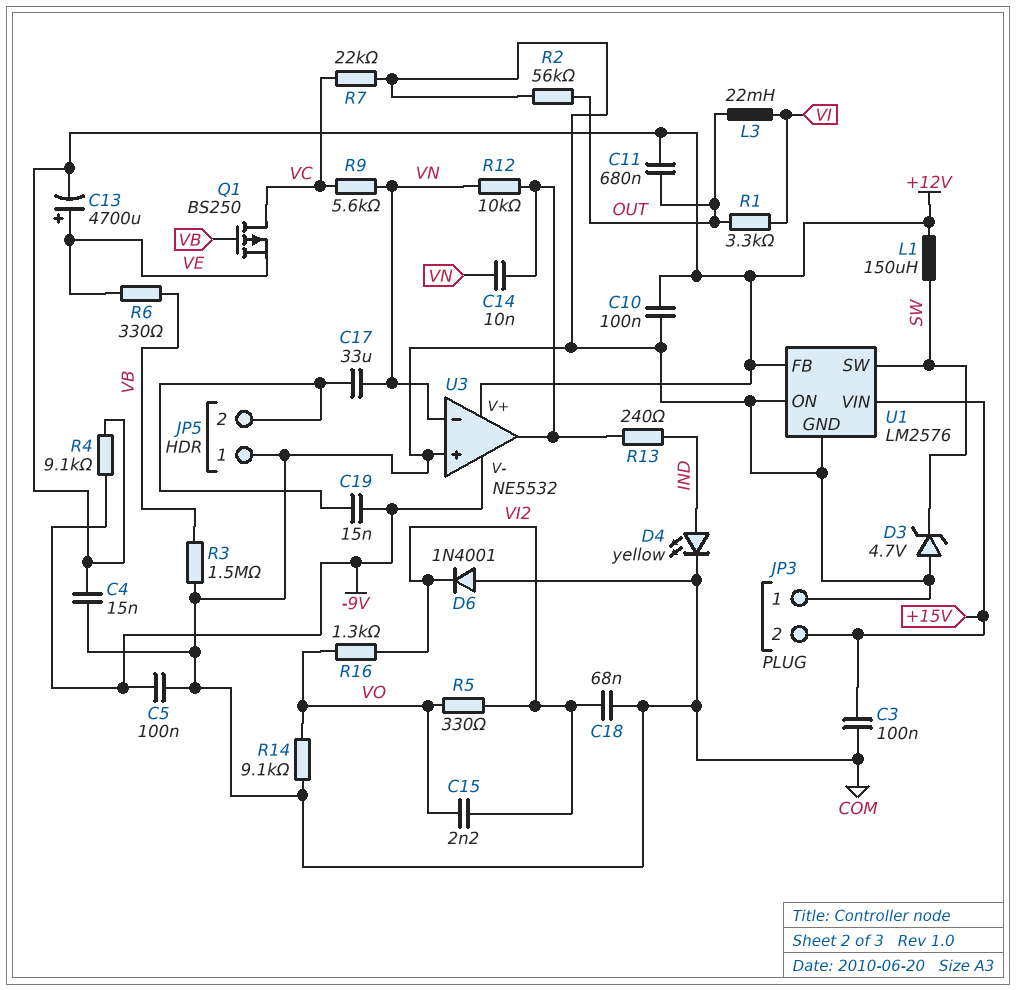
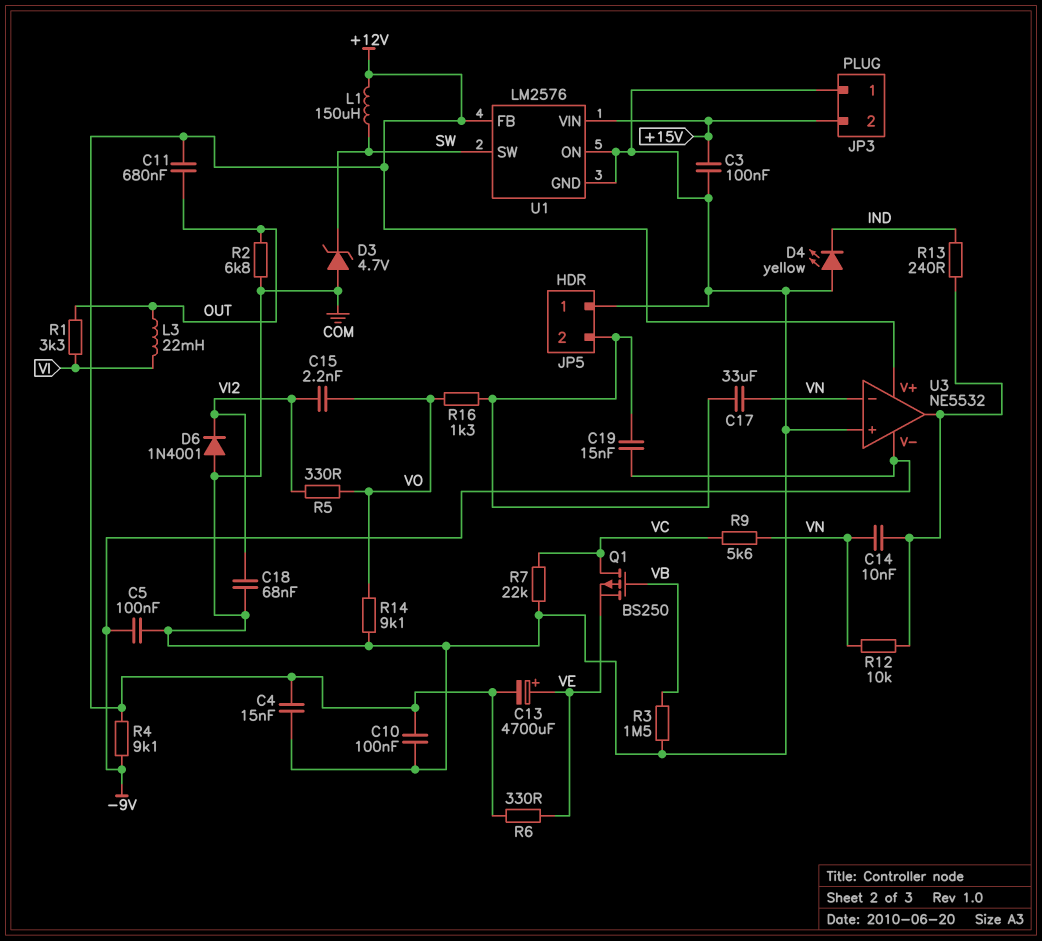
D4: LED yellow (A IND, K COM) -> LED yellow (A COM, K IND)
R2: 56k (COM, OUT) -> 6.8k (COM, OUT)
R6: 330 (VB, VE) -> 330 (+12V, VE)
R16: 1.3k (VI2, VO) -> 1.3k (JP5/2, VO)

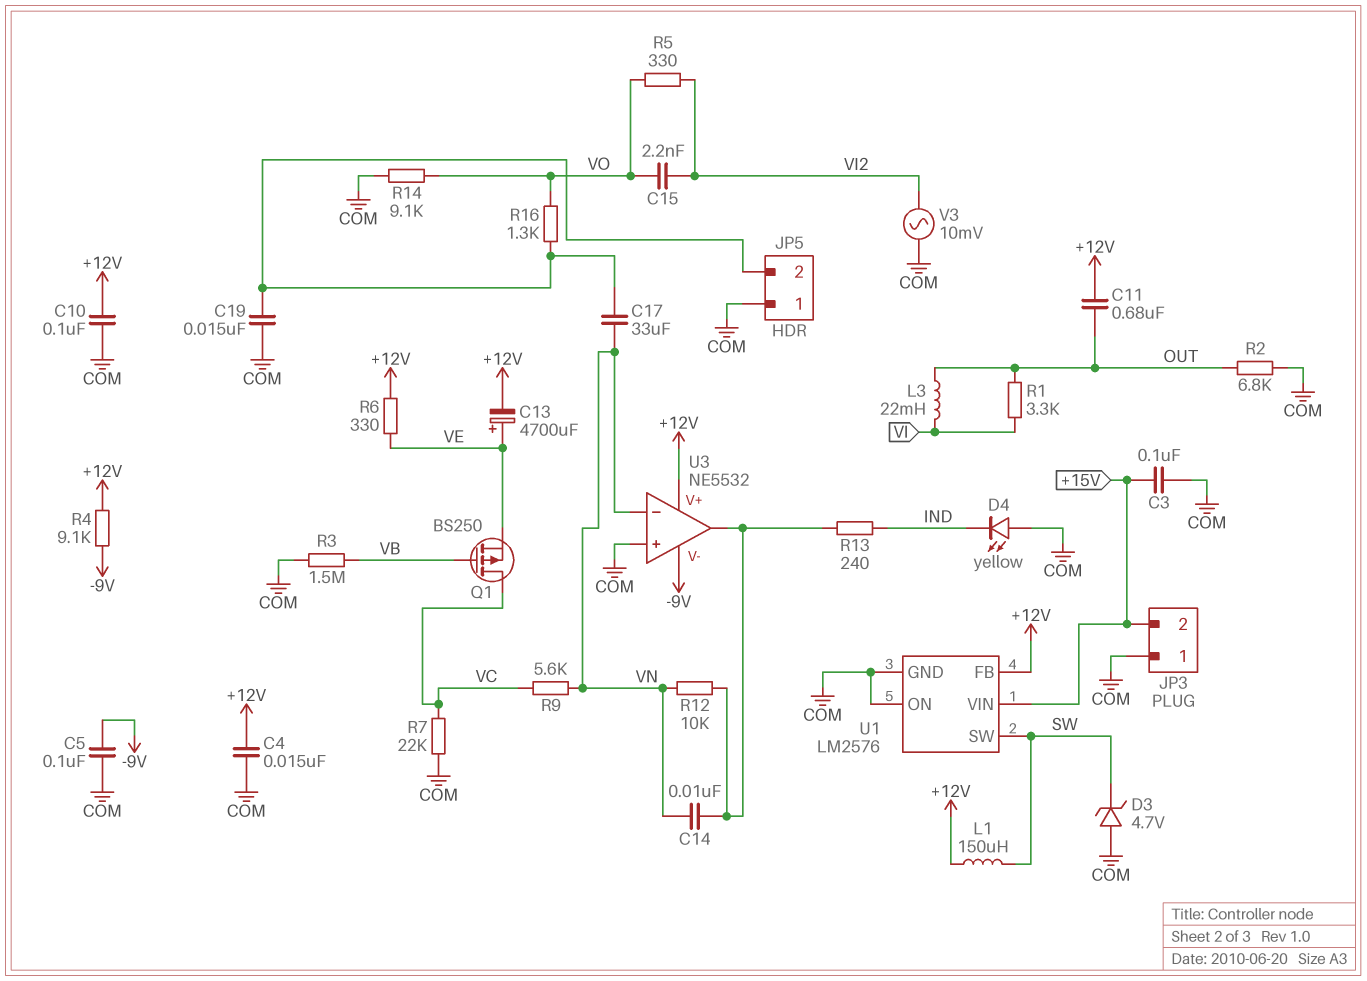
C18: 68nF (COM, VI2) -> none
C19: 15nF (-9V, JP5/2) -> 15nF (COM, JP5/2)
D6: diode 1N4001 (A COM, K VI2) -> none
V3: none -> AC 10mV (COM, VI2)

